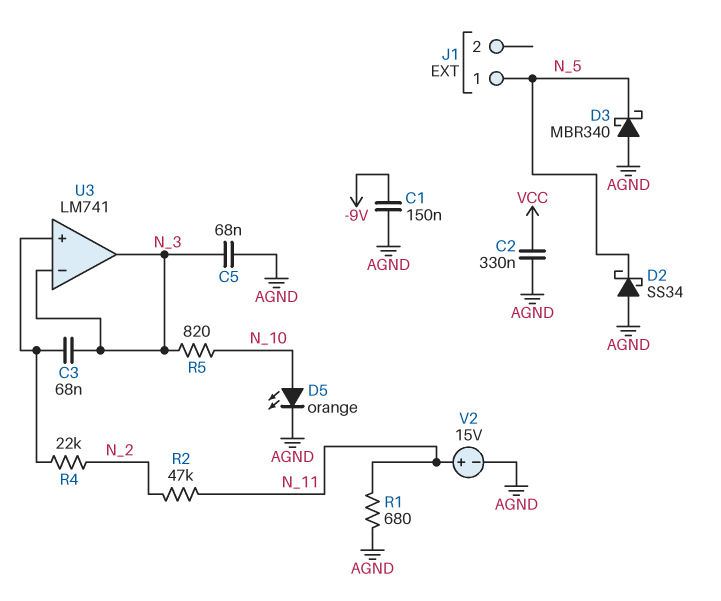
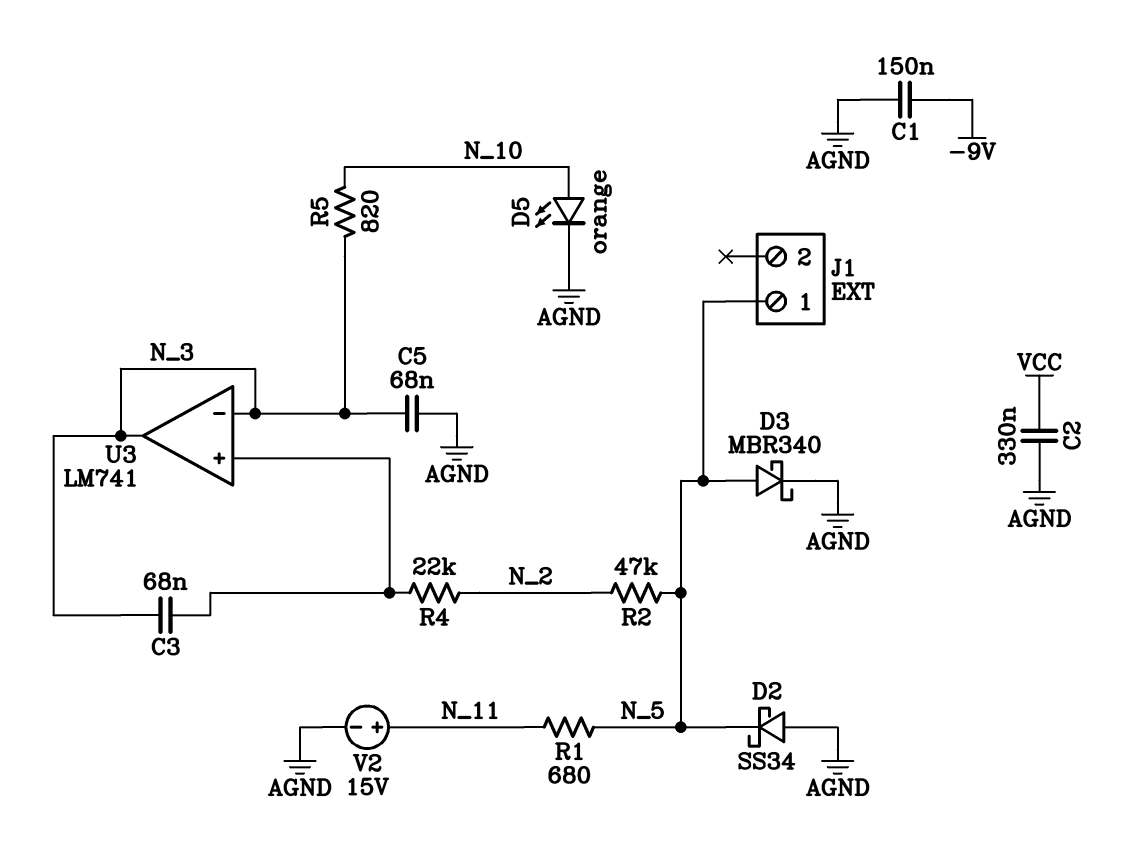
D3: schottky MBR340 (A AGND, K N_5) -> schottky MBR340 (A N_5, K AGND)
R1: 680 (AGND, N_11) -> 680 (N_5, N_11)
R2: 47k (N_2, N_11) -> 47k (N_2, N_5)

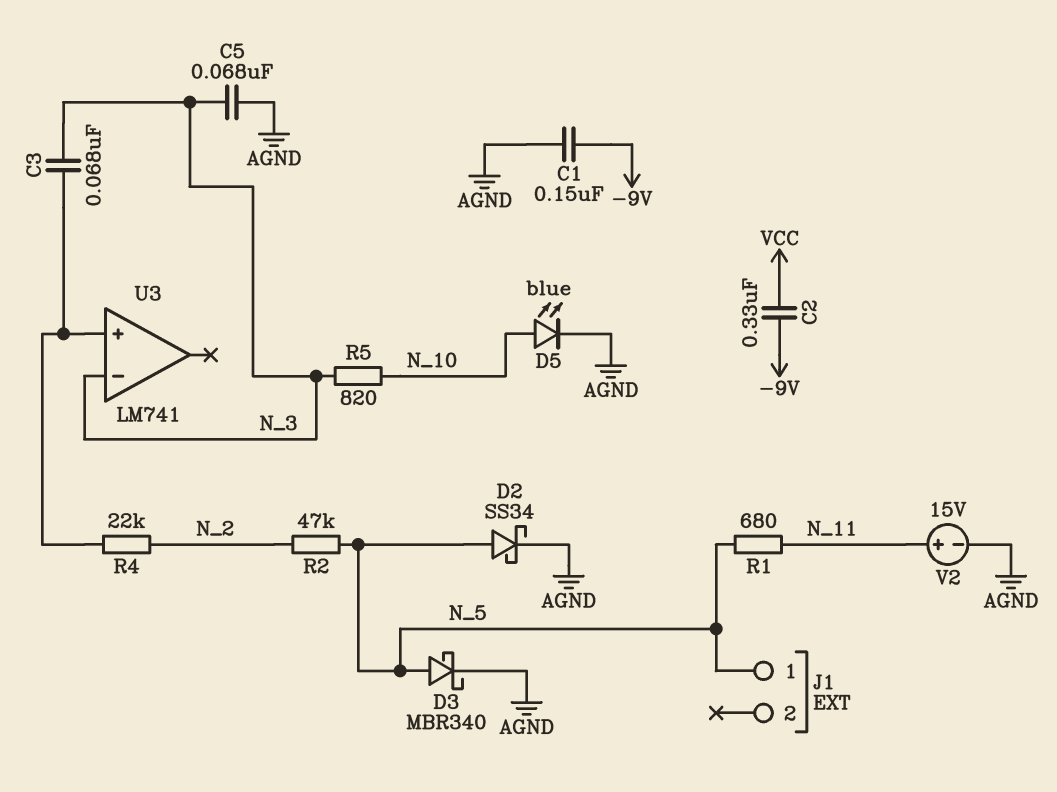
C2: 330nF (AGND, VCC) -> 330nF (-9V, VCC)
D2: schottky SS34 (A AGND, K N_5) -> schottky SS34 (A N_5, K AGND)
D5: LED orange (A N_10, K AGND) -> LED blue (A N_10, K AGND)
U3 pin out: N_3 -> none

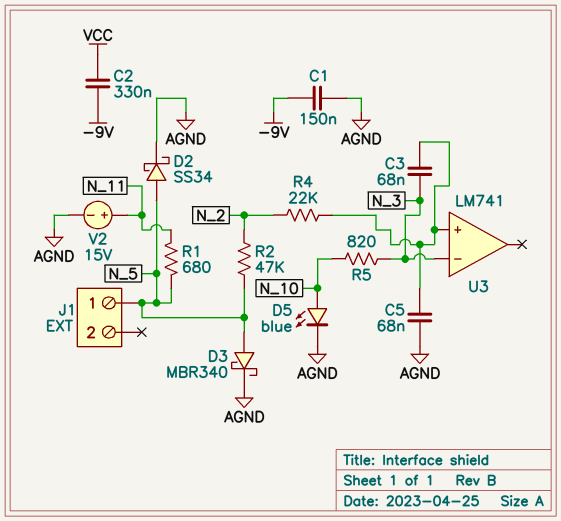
C5: 68nF (AGND, N_3) -> 68nF (AGND, U3/in+)

